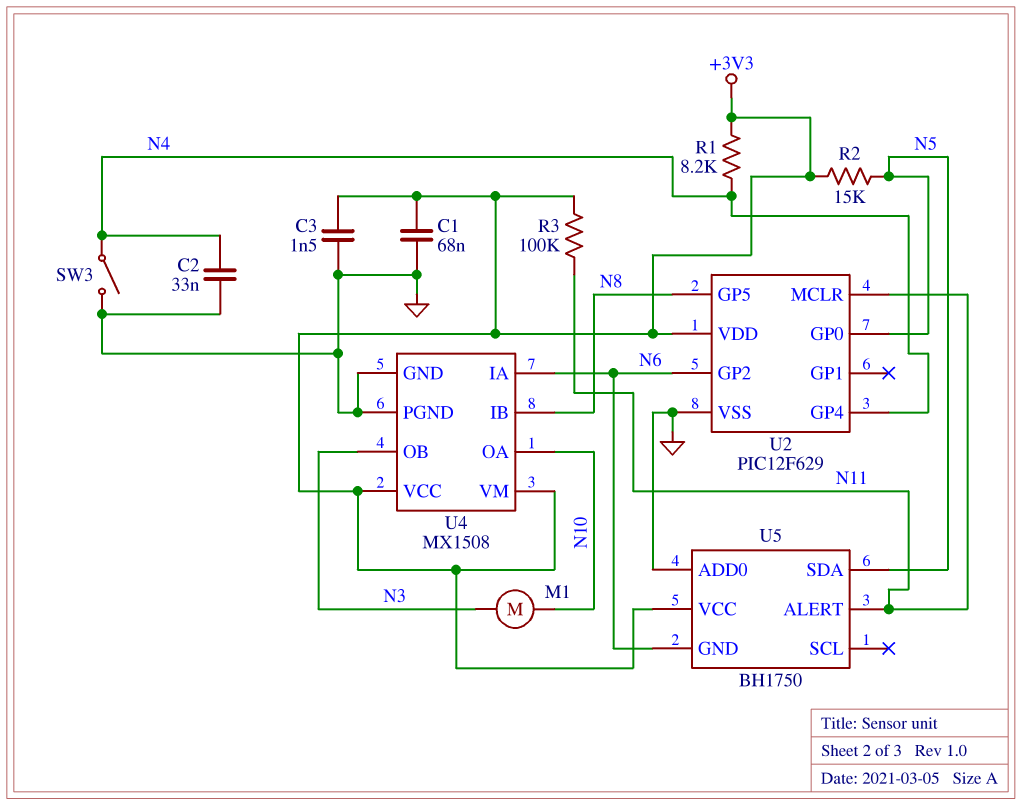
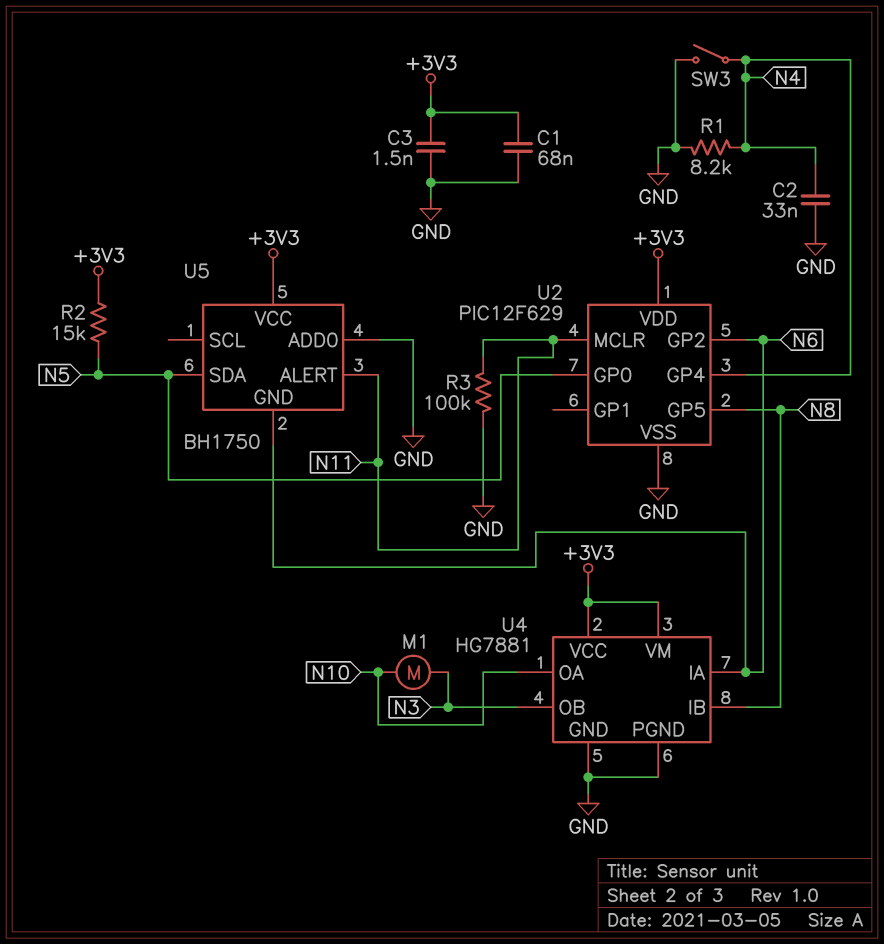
R1: 8.2k (+3V3, N4) -> 8.2k (GND, N4)
R3: 100k (+3V3, N11) -> 100k (GND, N11)
U4: MX1508 -> HG7881

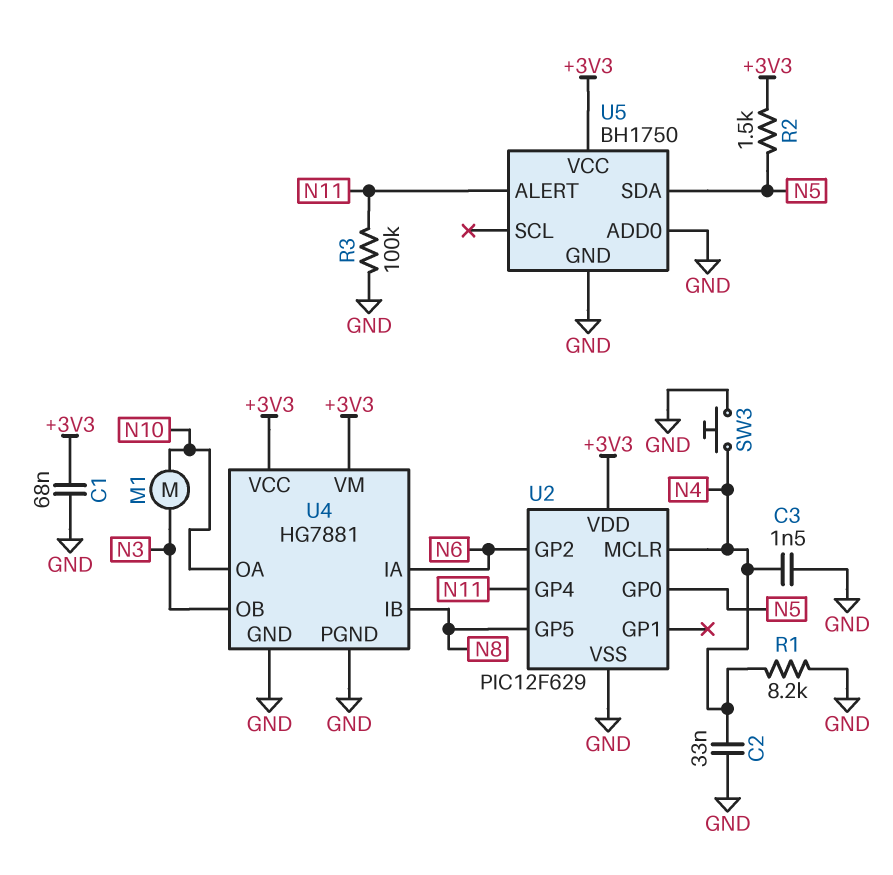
C3: 1.5nF (+3V3, GND) -> 1.5nF (GND, N4)
R2: 15k (+3V3, N5) -> 1.5k (+3V3, N5)
SW3: switch (GND, N4) -> button (GND, N4)
U2 pin GP4: N4 -> N11
U2 pin MCLR: N11 -> N4
U5 pin GND: N6 -> GND

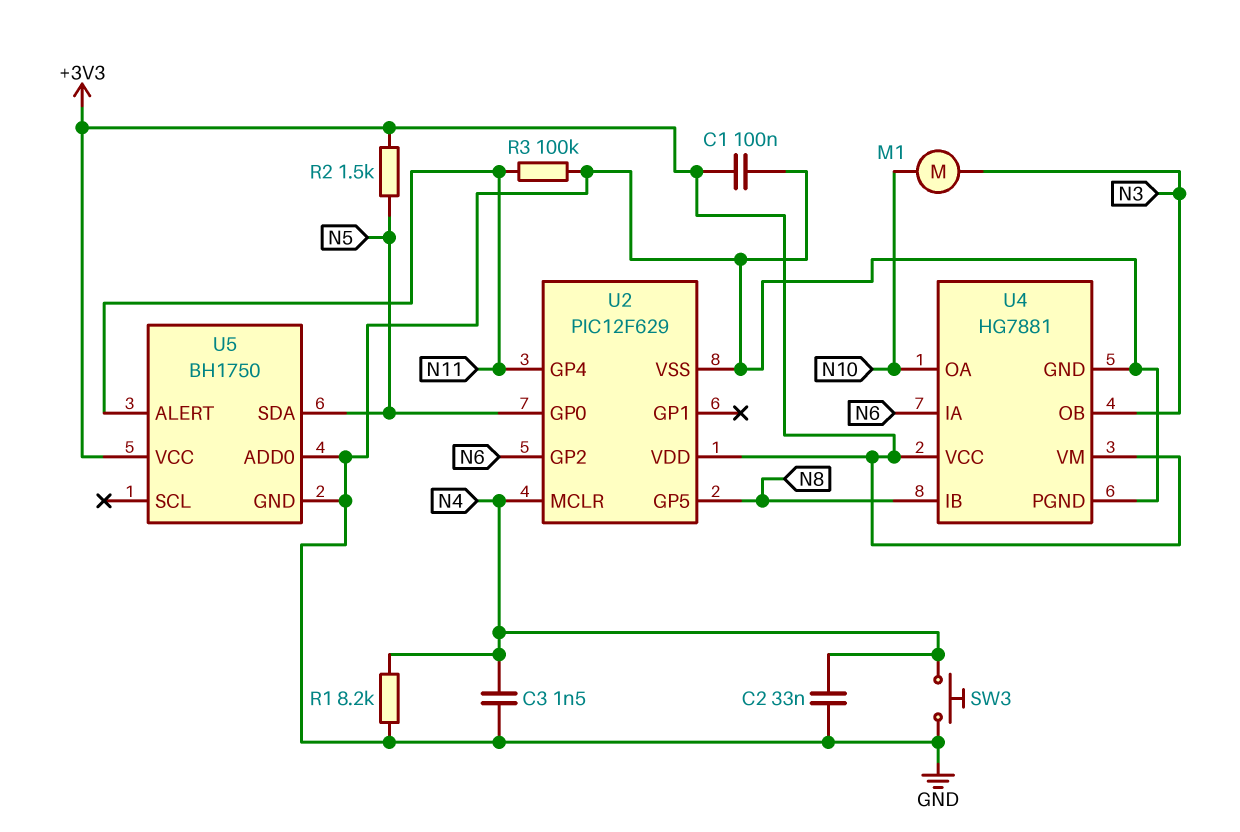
C1: 68nF (+3V3, GND) -> 100nF (+3V3, GND)

